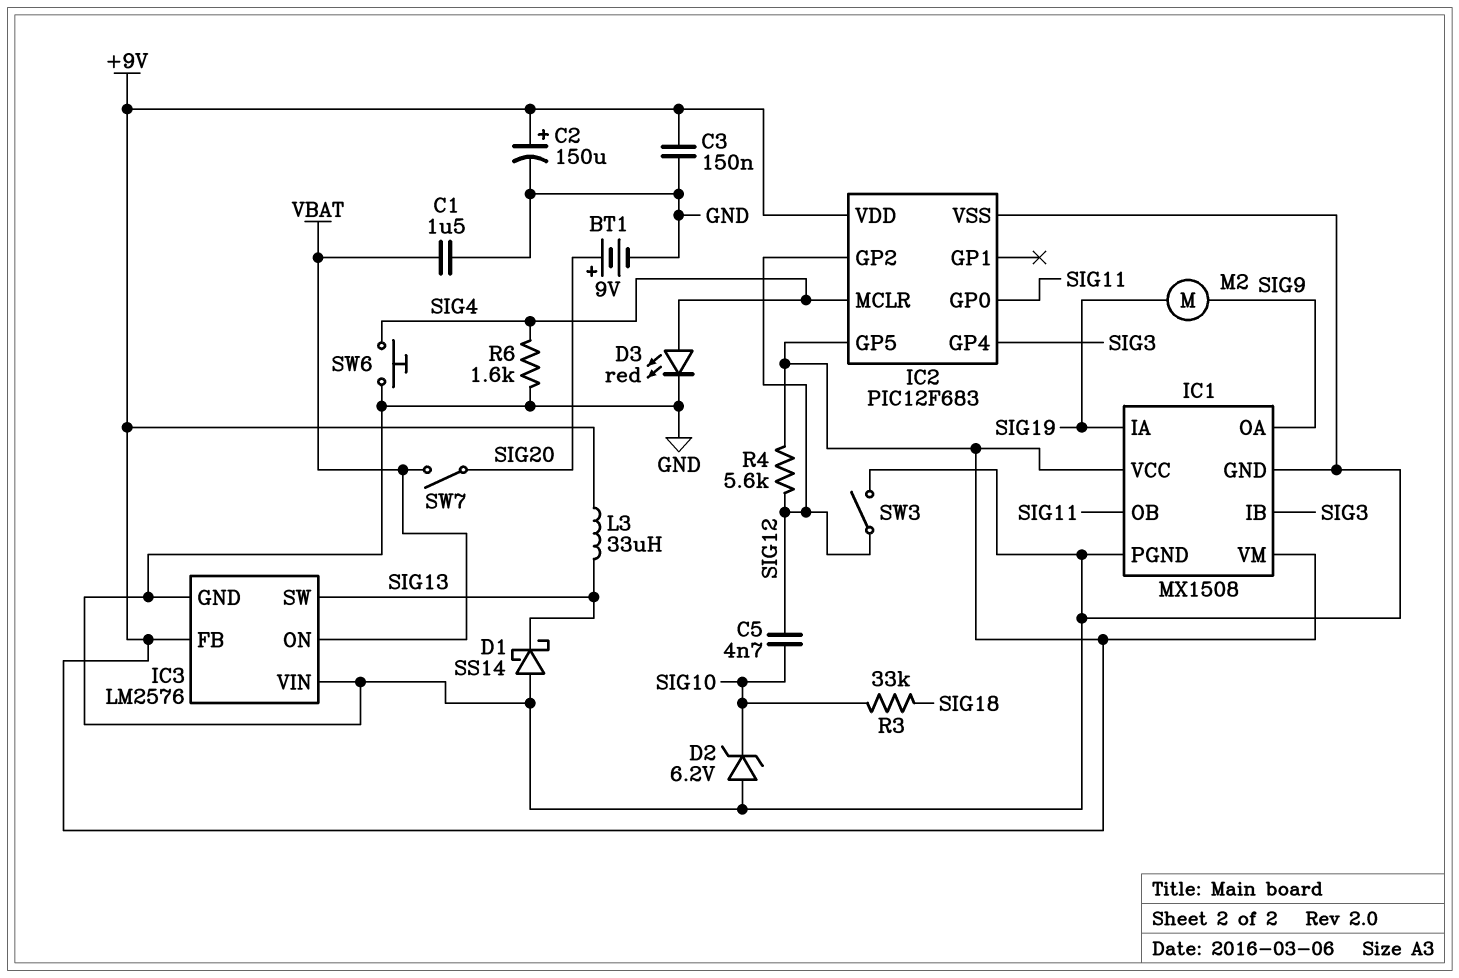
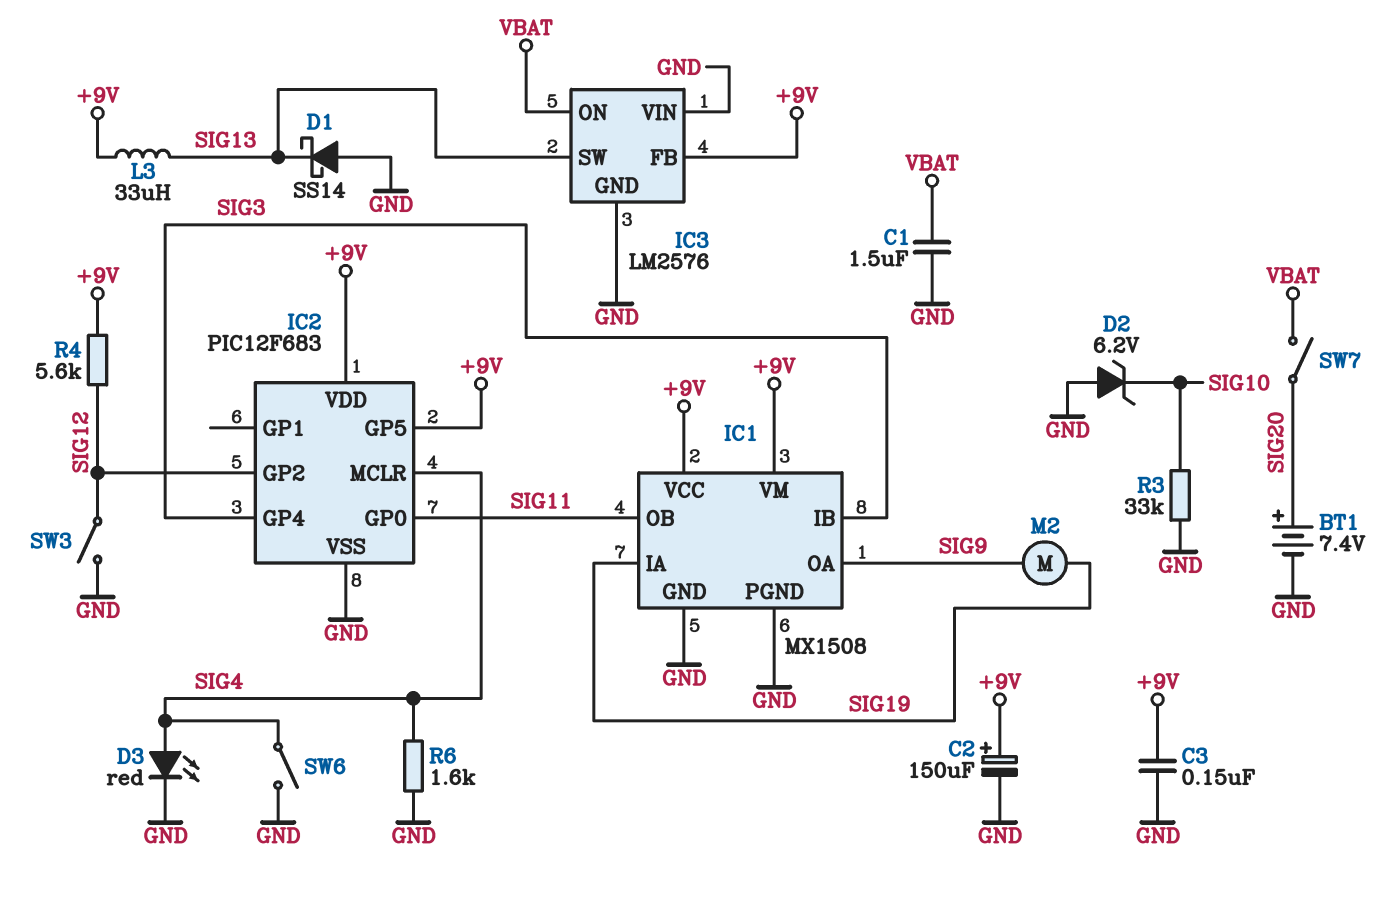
BT1: 9V (plus SIG20, minus GND) -> 7.4V (plus SIG20, minus GND)
C5: 4.7nF (SIG10, SIG12) -> none
R3: 33k (SIG10, SIG18) -> 33k (GND, SIG10)
SW6: button (GND, SIG4) -> switch (GND, SIG4)

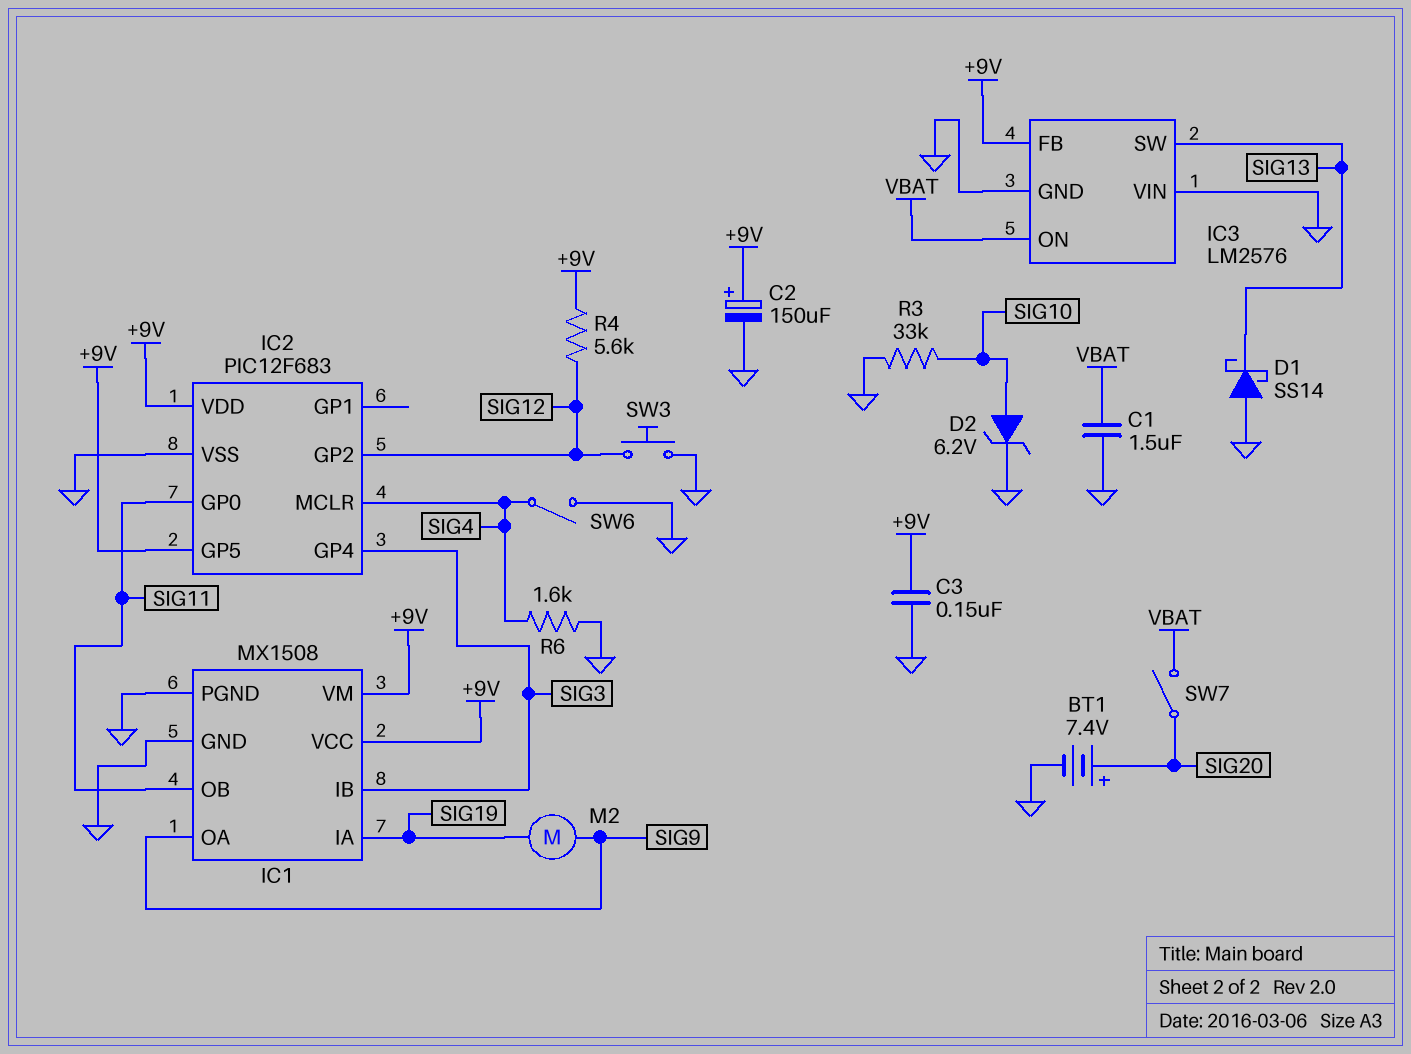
D2: zener 6.2V (A GND, K SIG10) -> zener 6.2V (A SIG10, K GND)
D3: LED red (A SIG4, K GND) -> none
L3: 33uH (+9V, SIG13) -> none
SW3: switch (GND, SIG12) -> button (GND, SIG12)

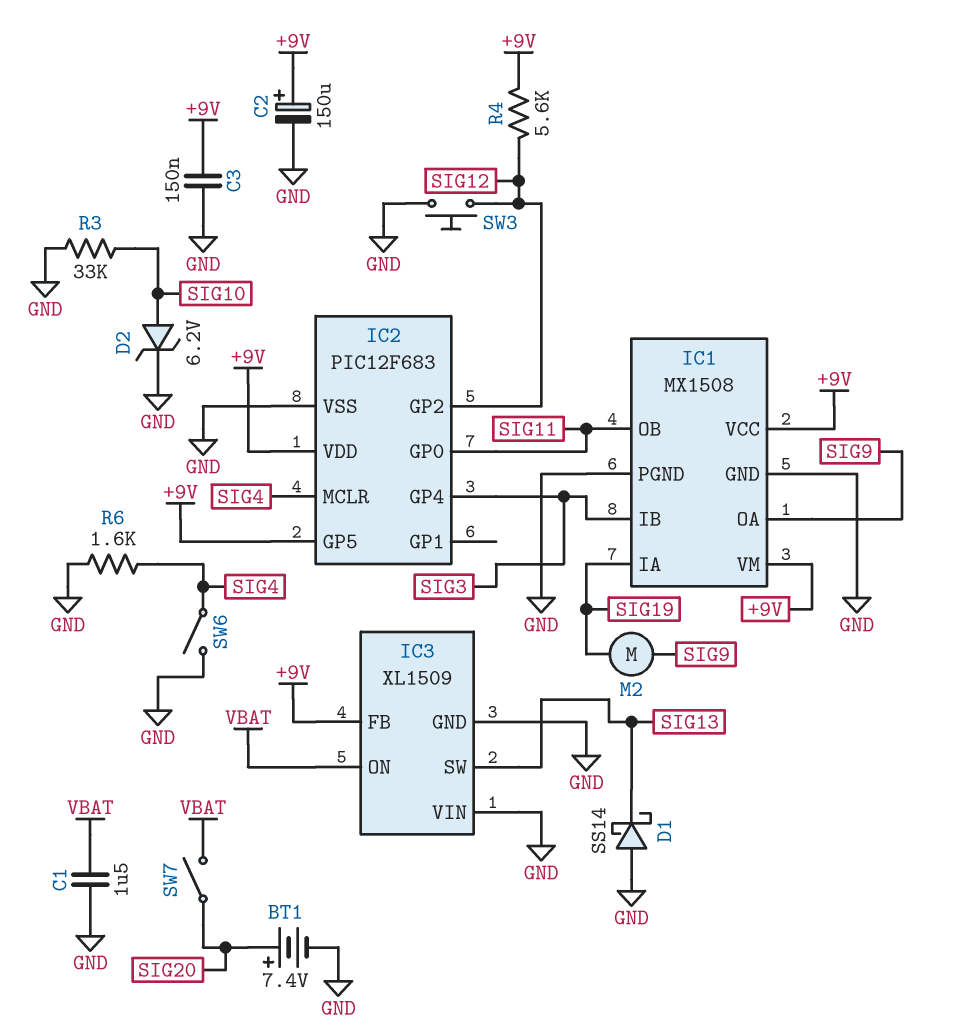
IC3: LM2576 -> XL1509

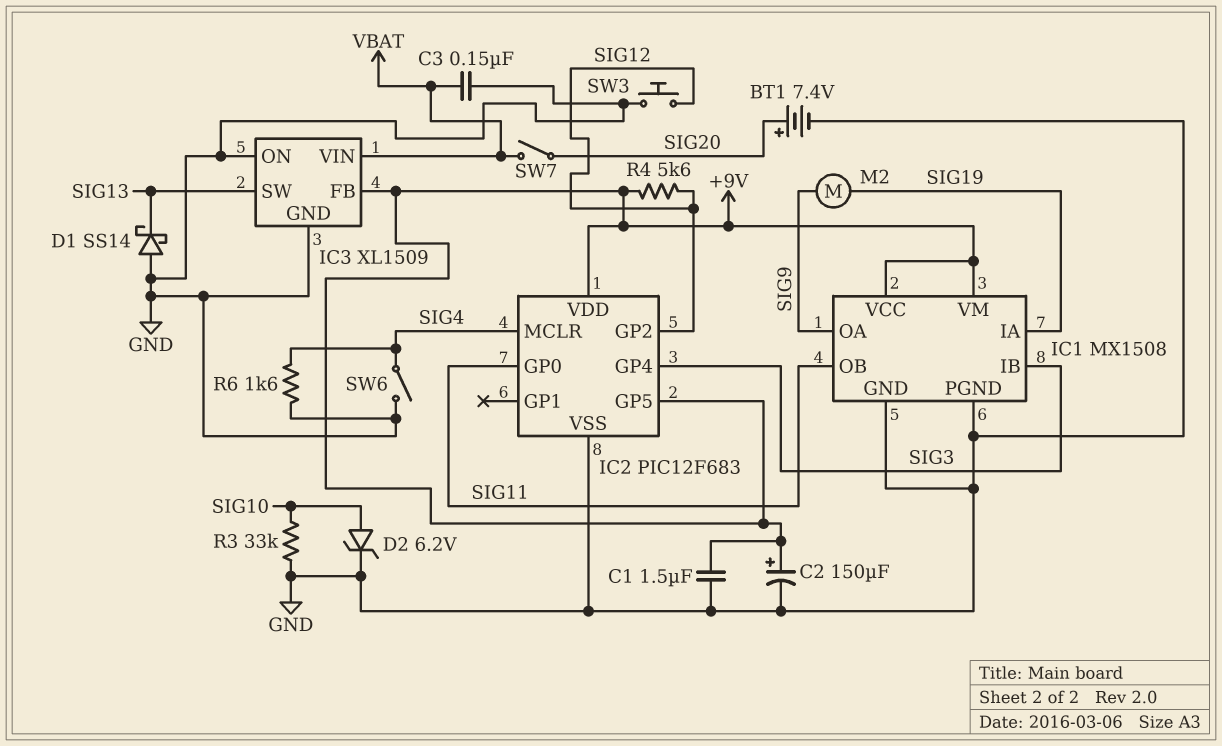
C1: 1.5uF (GND, VBAT) -> 1.5uF (+9V, GND)
C3: 150nF (+9V, GND) -> 150nF (GND, VBAT)
IC3 pin ON: VBAT -> GND
IC3 pin VIN: GND -> VBAT

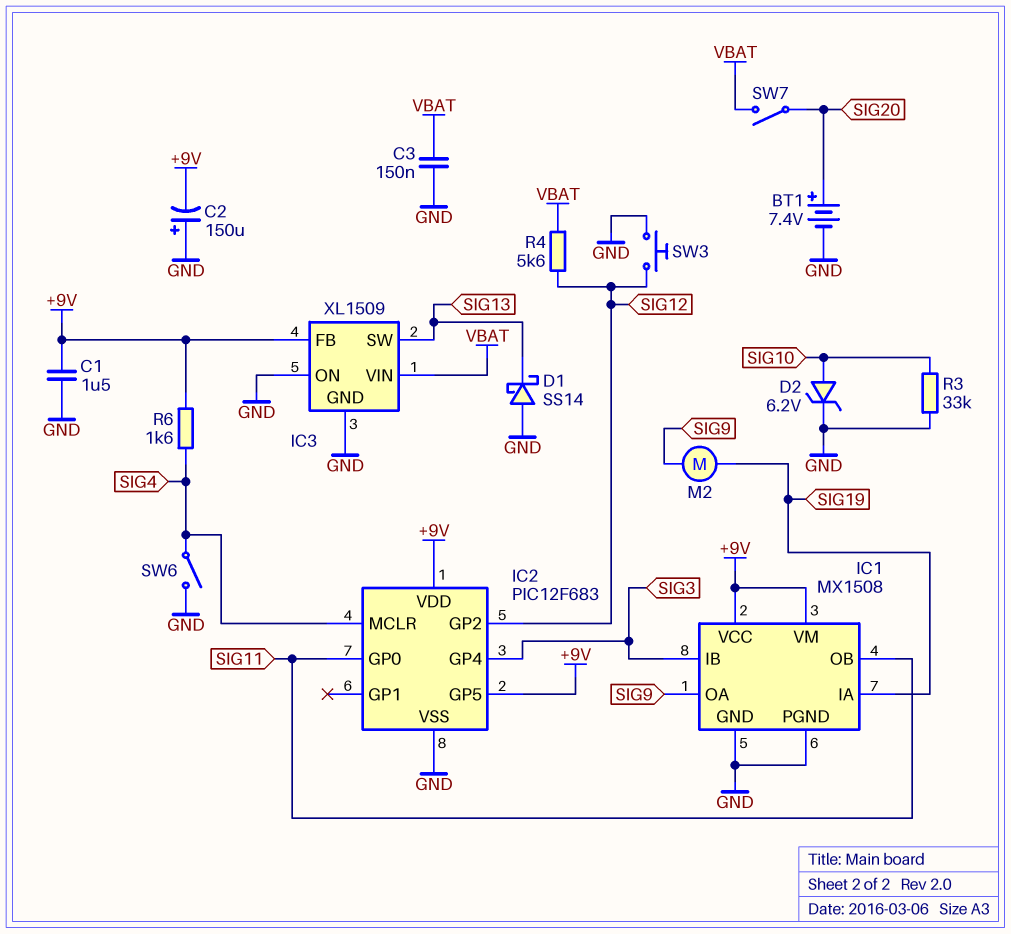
C2: 150uF (plus +9V, minus GND) -> 150uF (plus GND, minus +9V)
R4: 5.6k (+9V, SIG12) -> 5.6k (SIG12, VBAT)
R6: 1.6k (GND, SIG4) -> 1.6k (+9V, SIG4)

